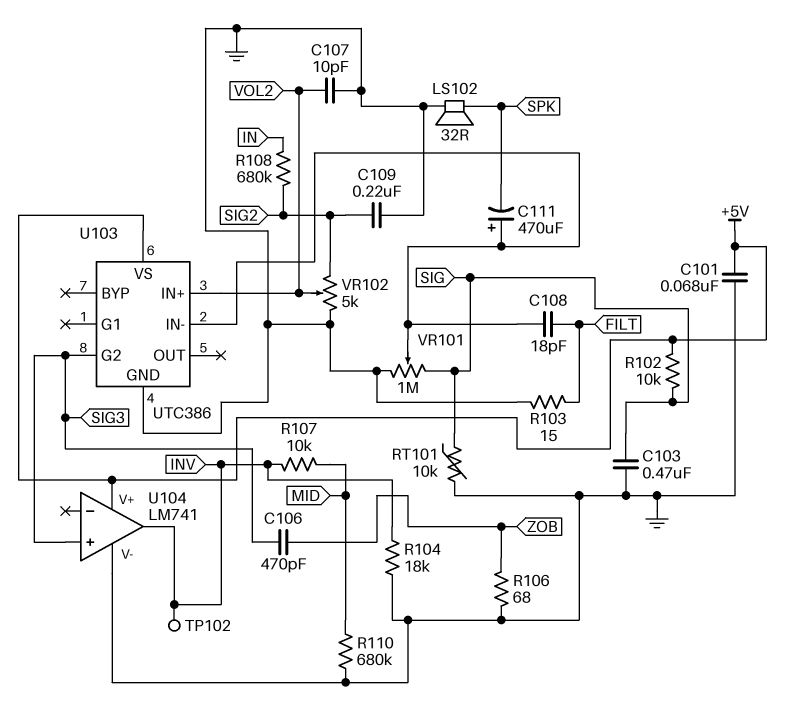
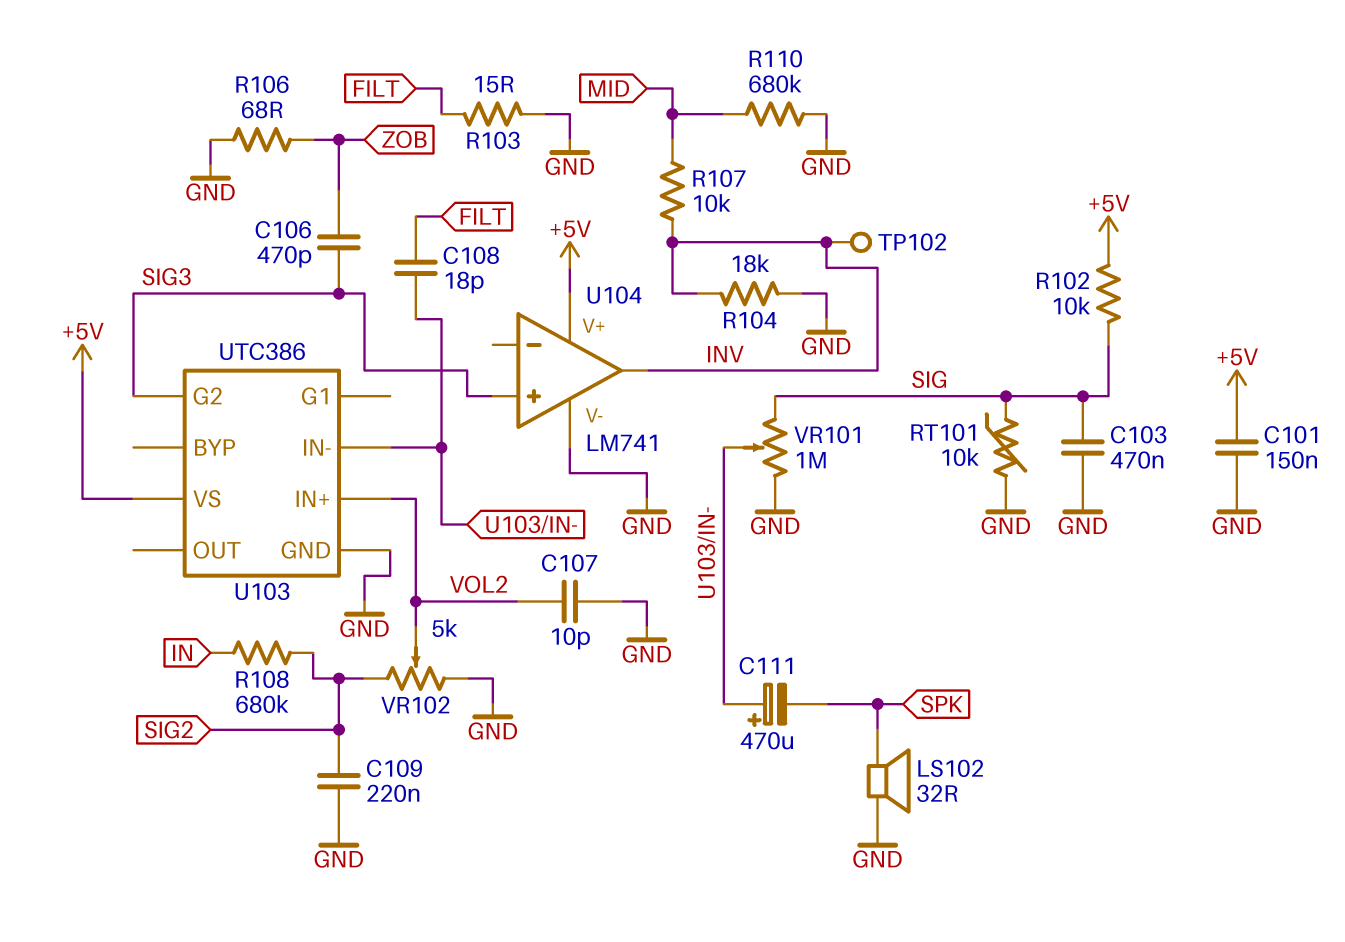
C101: 68nF (+5V, GND) -> 150nF (+5V, GND)

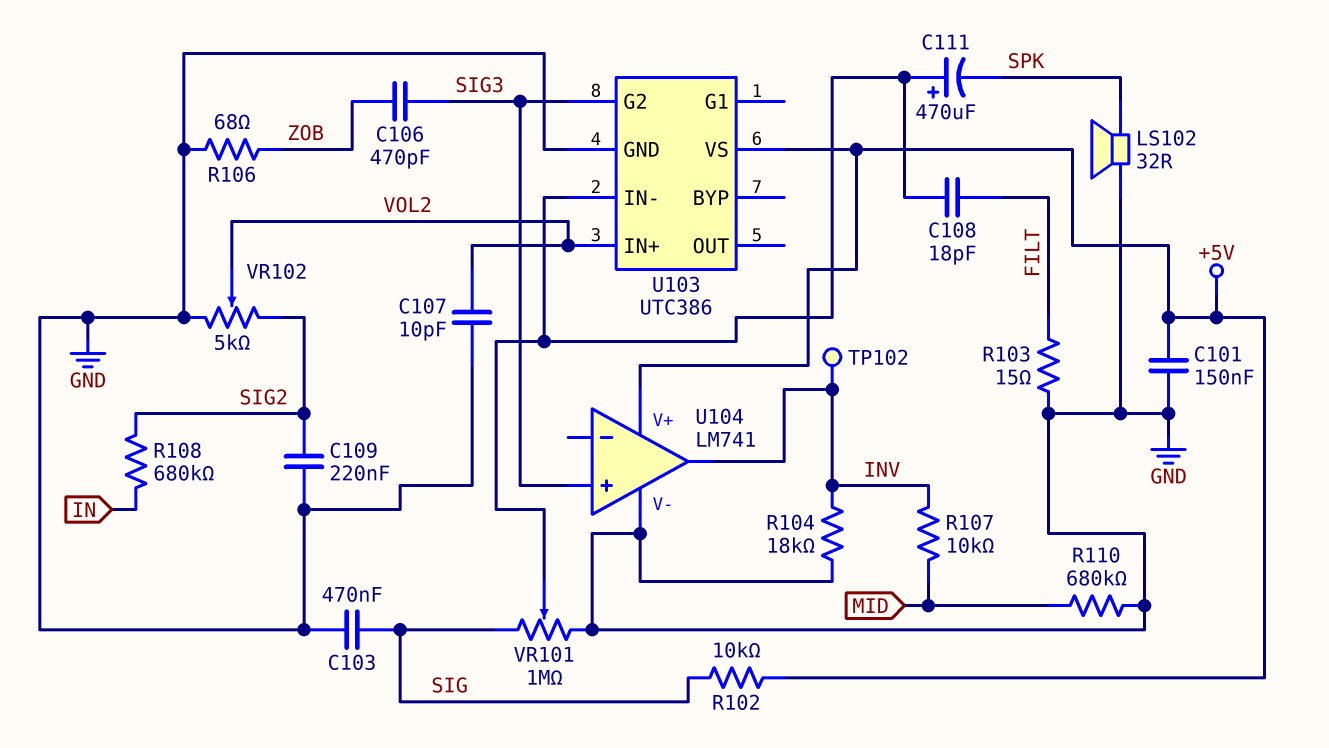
RT101: 10k (GND, SIG) -> none

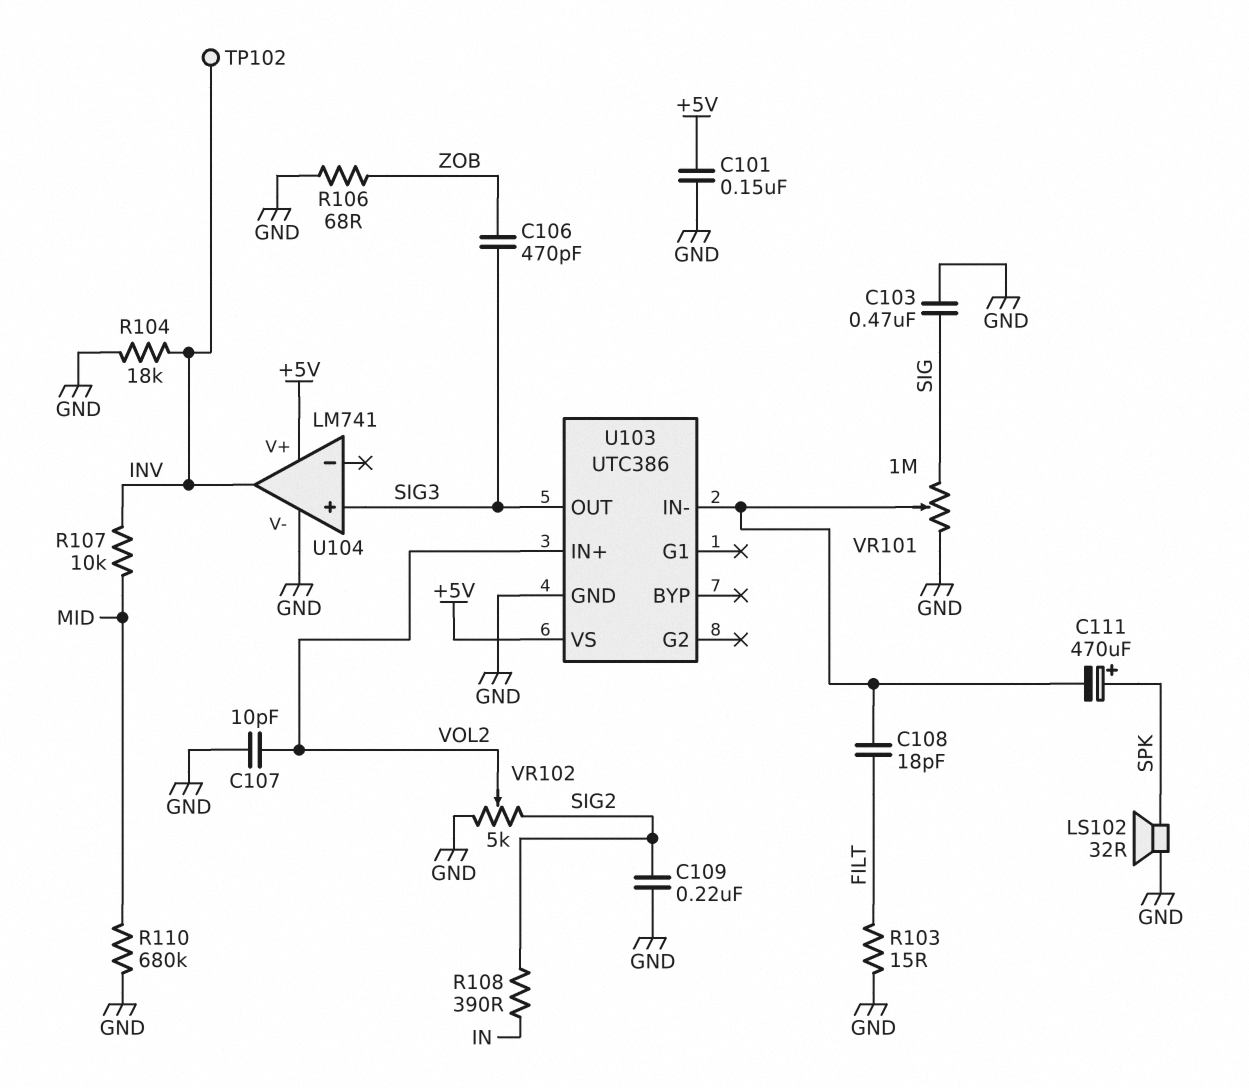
C111: 470uF (plus U103/IN-, minus SPK) -> 470uF (plus SPK, minus U103/IN-)
R102: 10k (+5V, SIG) -> none
R108: 680k (IN, SIG2) -> 390 (IN, SIG2)
U103 pin G2: SIG3 -> none
U103 pin OUT: none -> SIG3

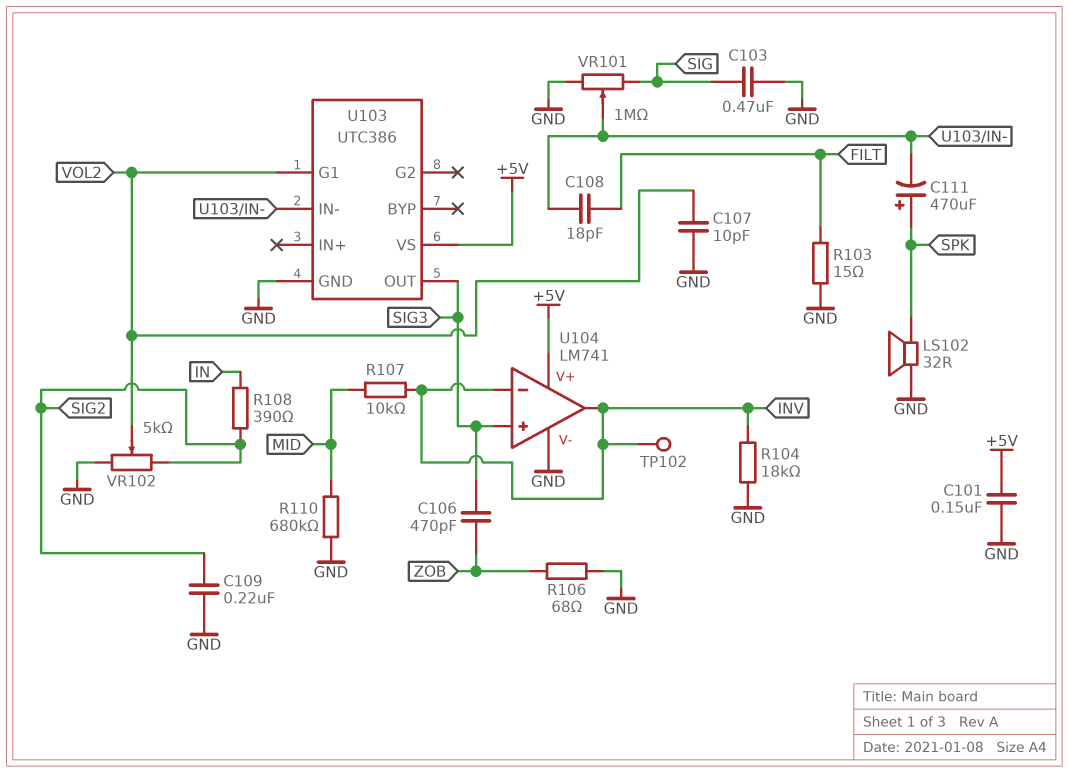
U103 pin G1: none -> VOL2
U103 pin IN+: VOL2 -> none
U104 pin in-: none -> INV

